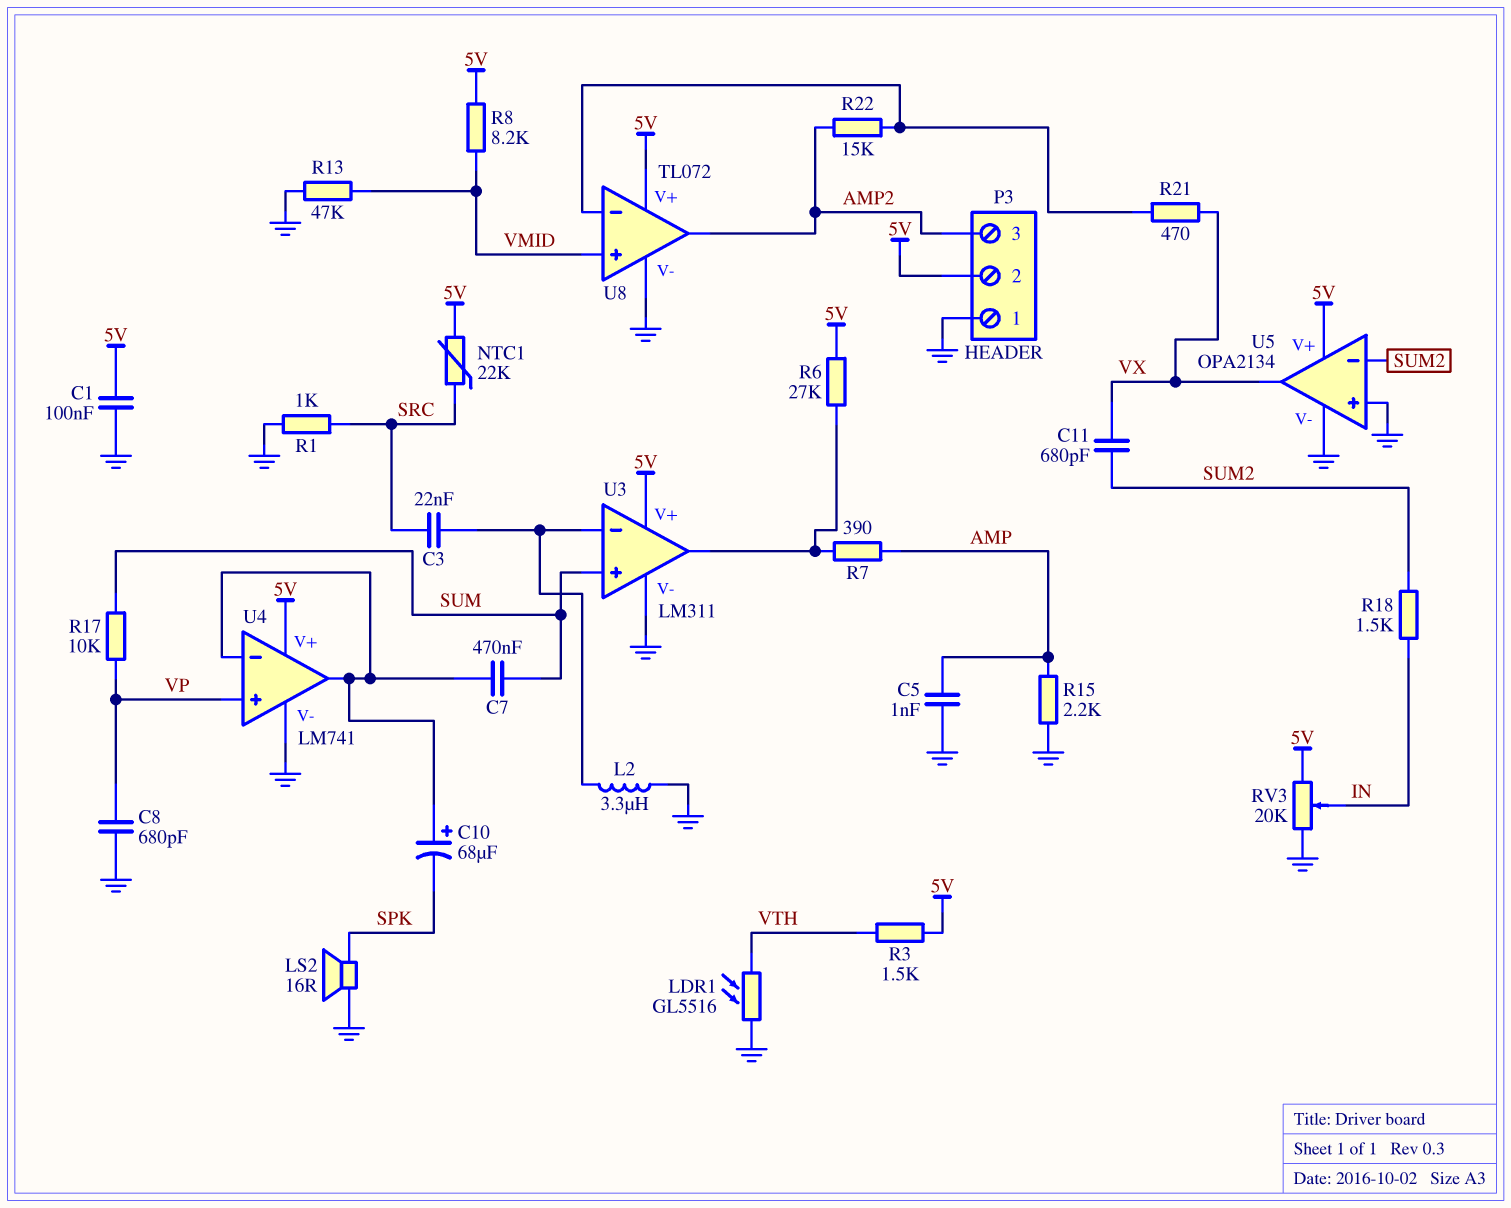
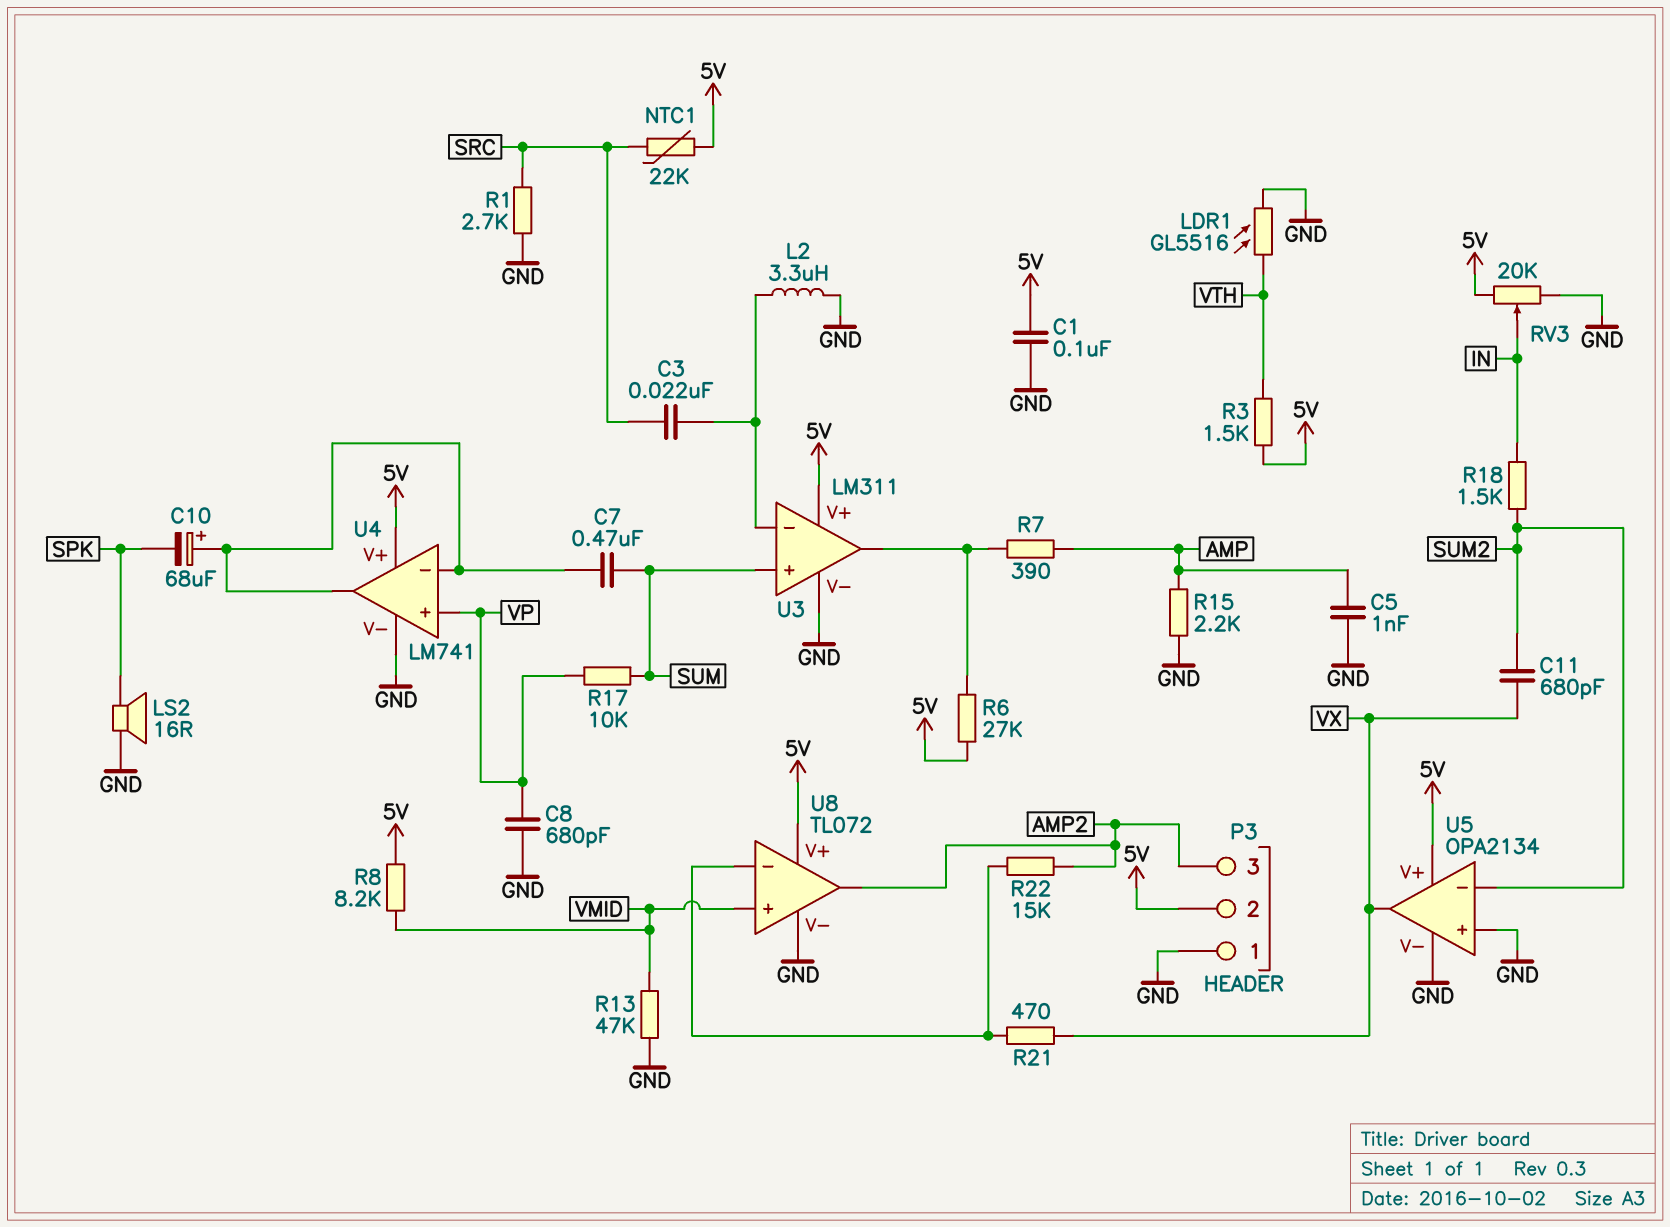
R1: 1k (GND, SRC) -> 2.7k (GND, SRC)

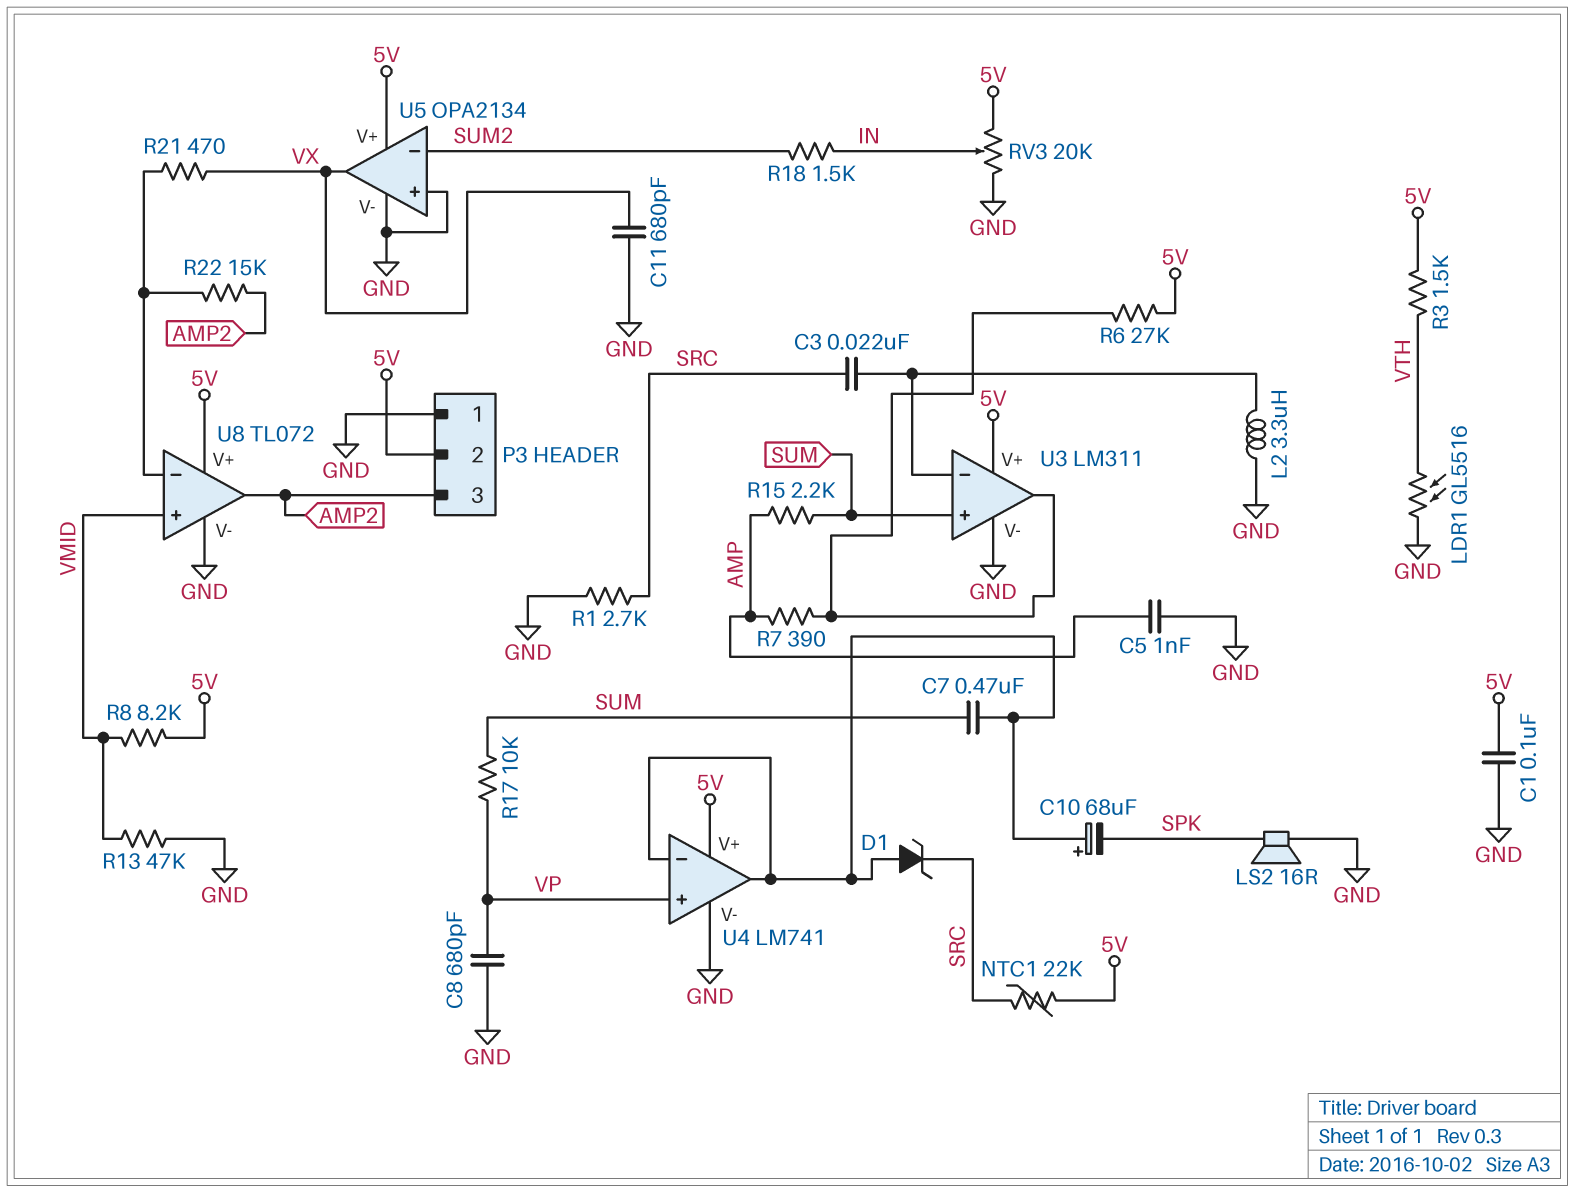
C11: 680pF (SUM2, VX) -> 680pF (GND, VX)
D1: none -> zener (A U4/in-, K SRC)
R15: 2.2k (AMP, GND) -> 2.2k (AMP, SUM)

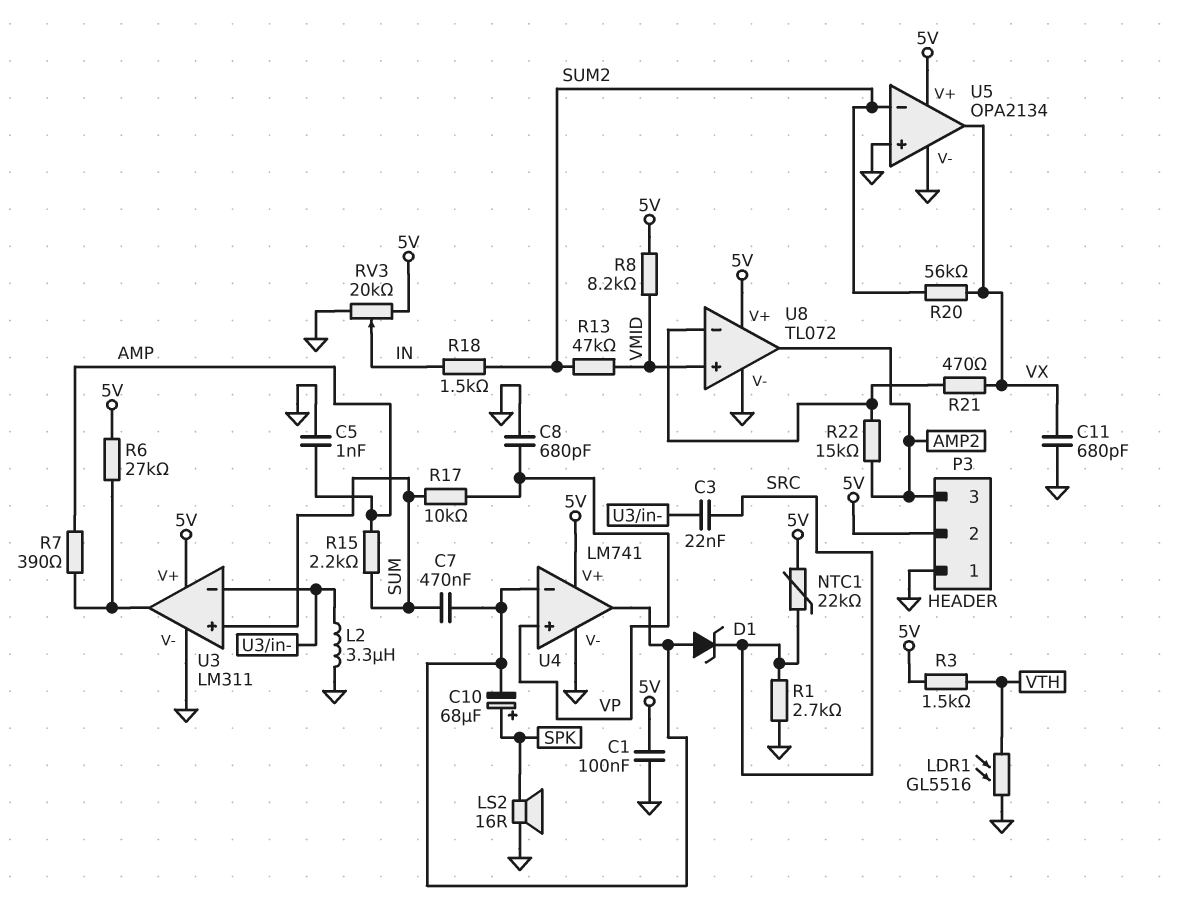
C10: 68uF (plus U4/in-, minus SPK) -> 68uF (plus SPK, minus U4/in-)
R13: 47k (GND, VMID) -> 47k (SUM2, VMID)
R20: none -> 56k (SUM2, VX)

